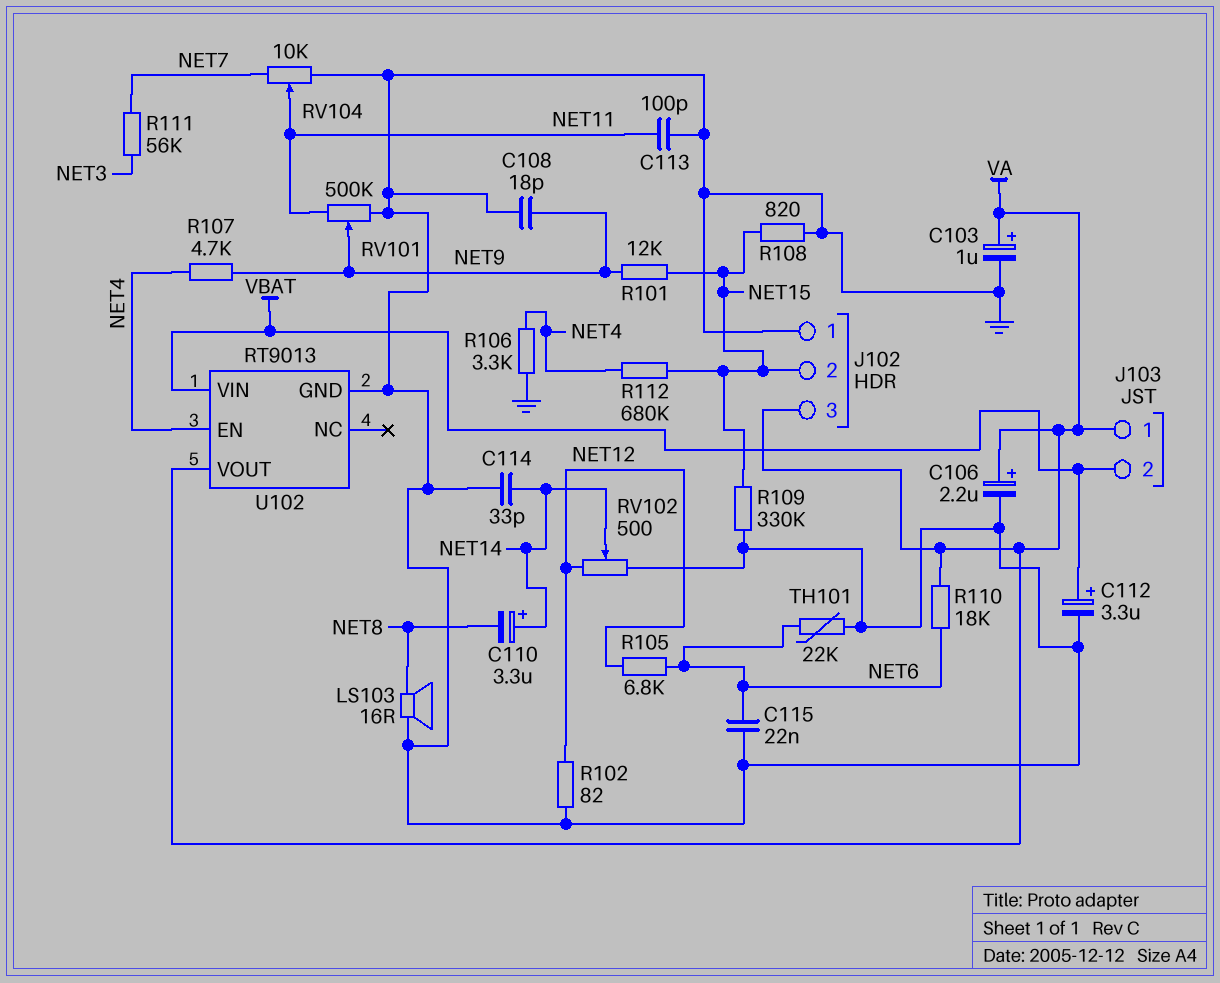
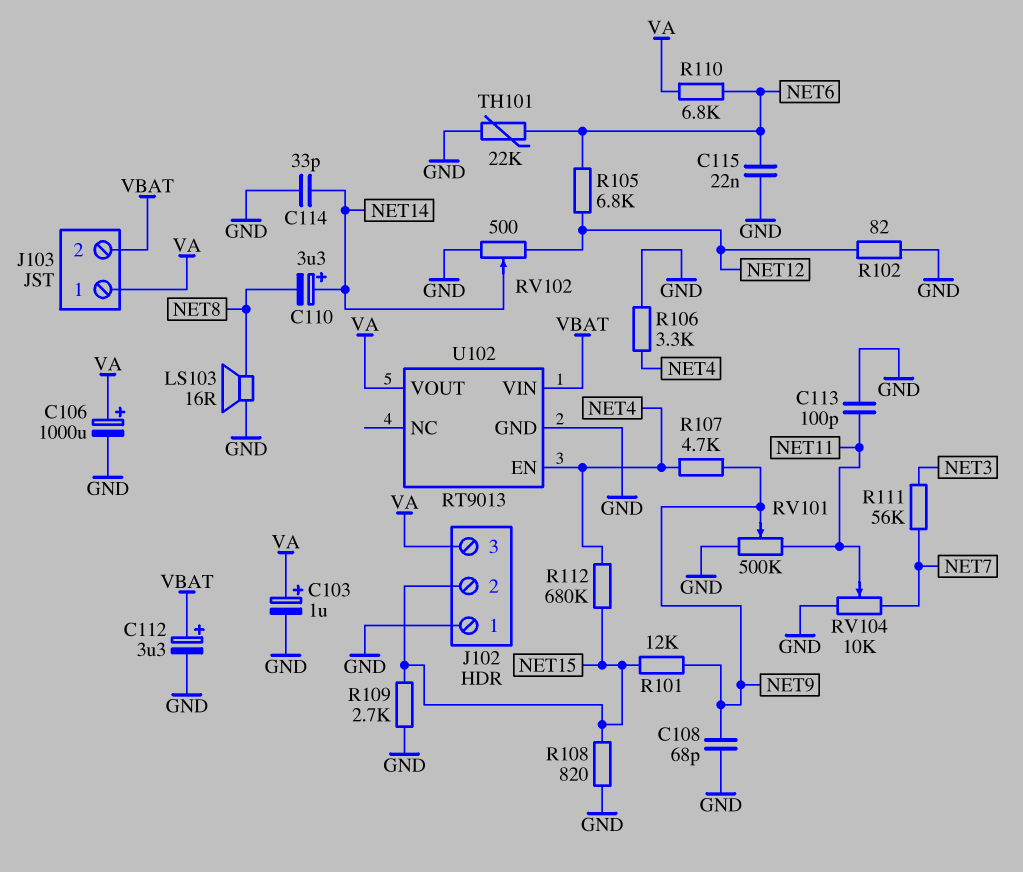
C106: 2.2uF (plus VA, minus GND) -> 1000uF (plus VA, minus GND)
C108: 18pF (GND, NET9) -> 68pF (GND, NET9)
R109: 330k (GND, NET15) -> 2.7k (GND, NET15)
R110: 18k (NET6, VA) -> 6.8k (NET6, VA)

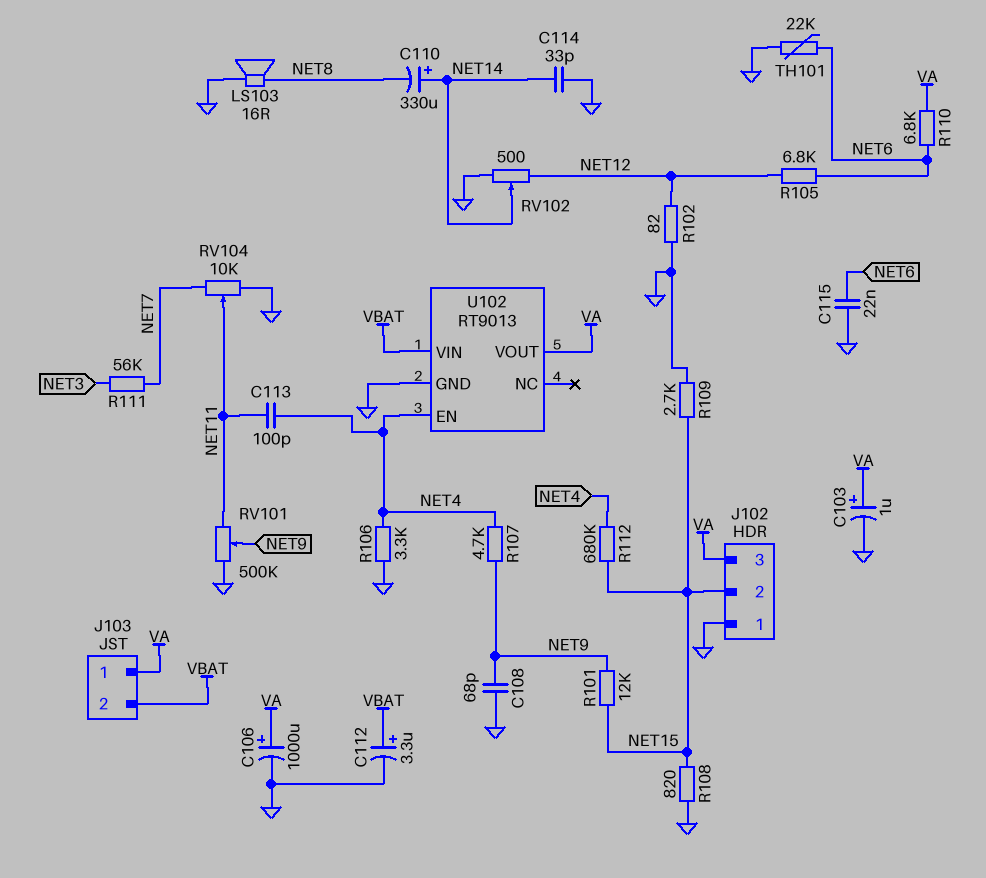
C110: 3.3uF (plus NET14, minus NET8) -> 330uF (plus NET14, minus NET8)
C113: 100pF (GND, NET11) -> 100pF (NET4, NET11)

